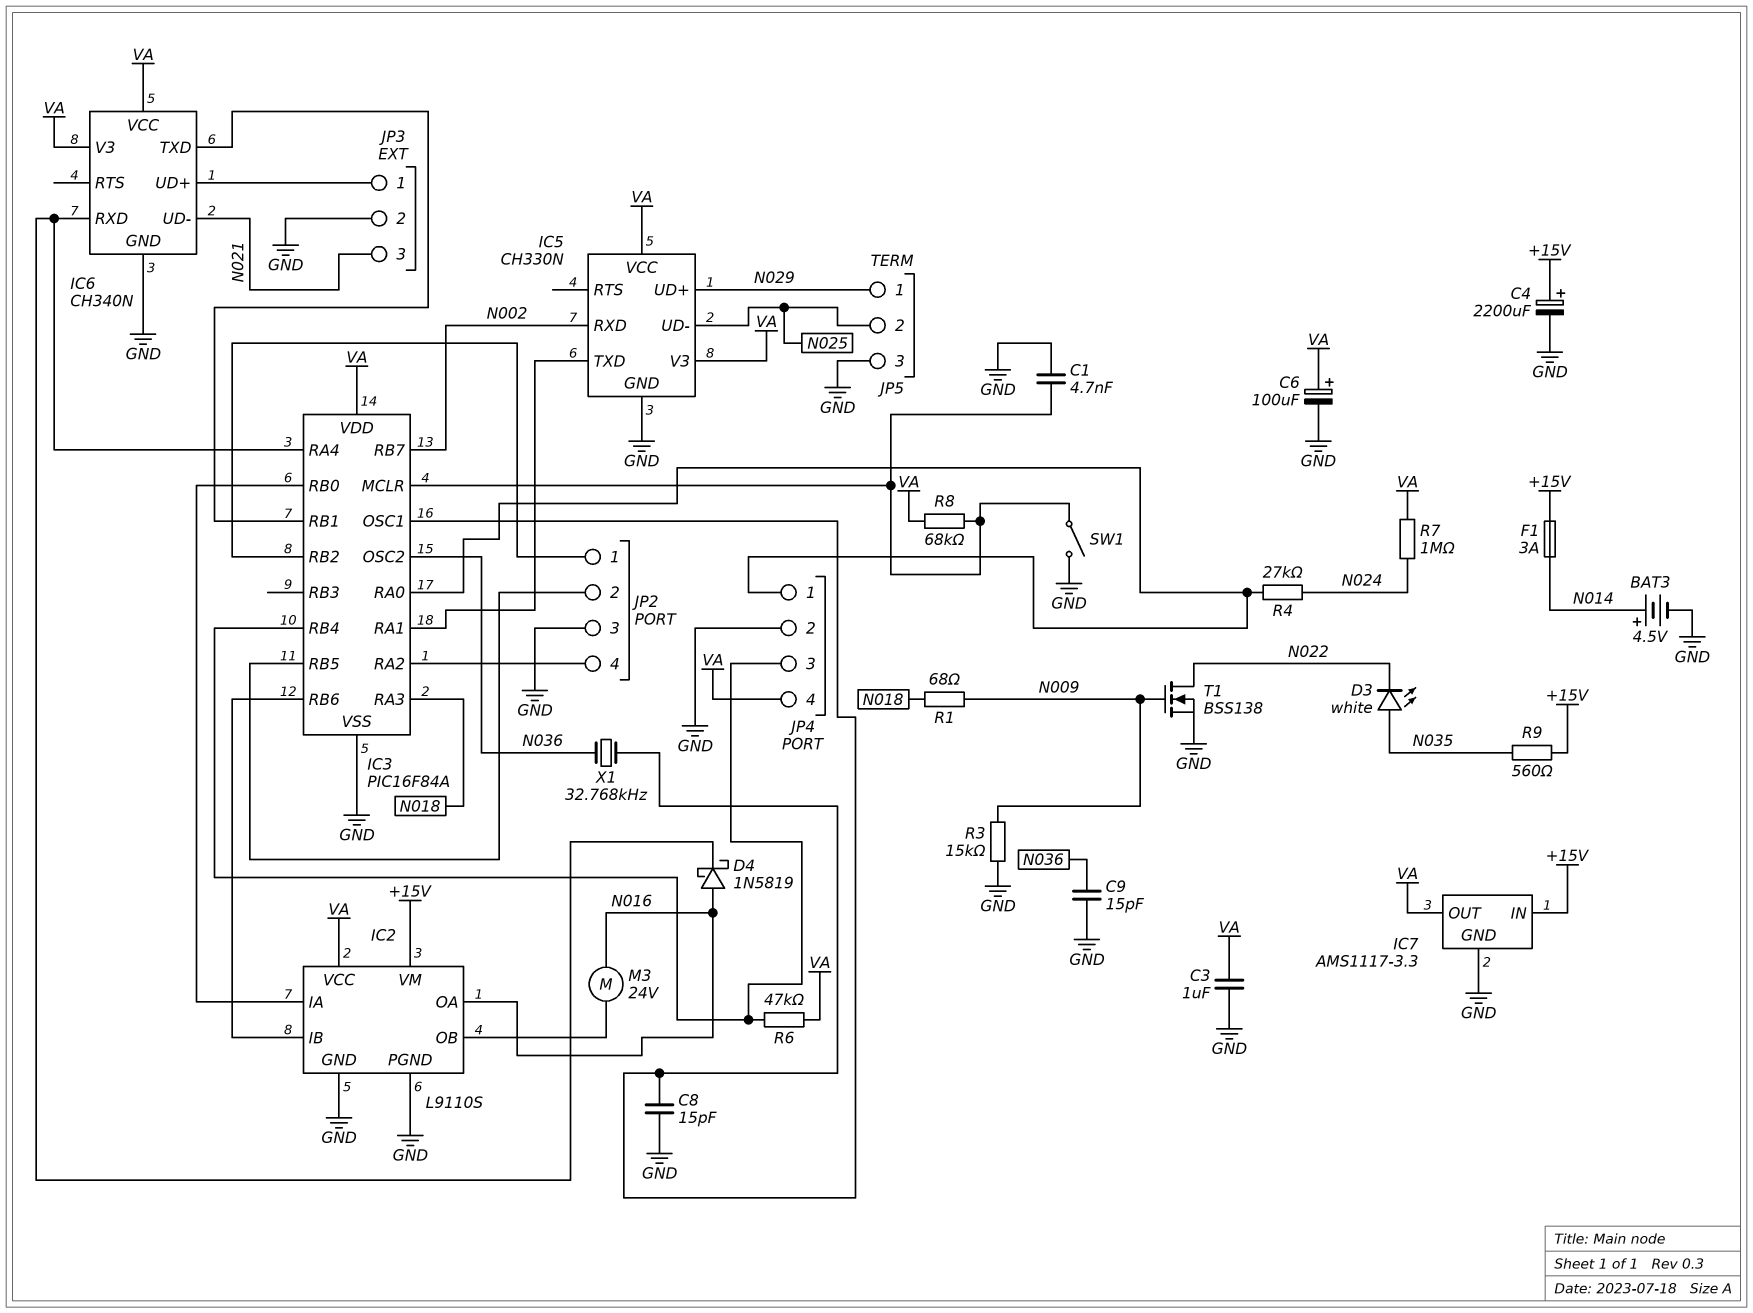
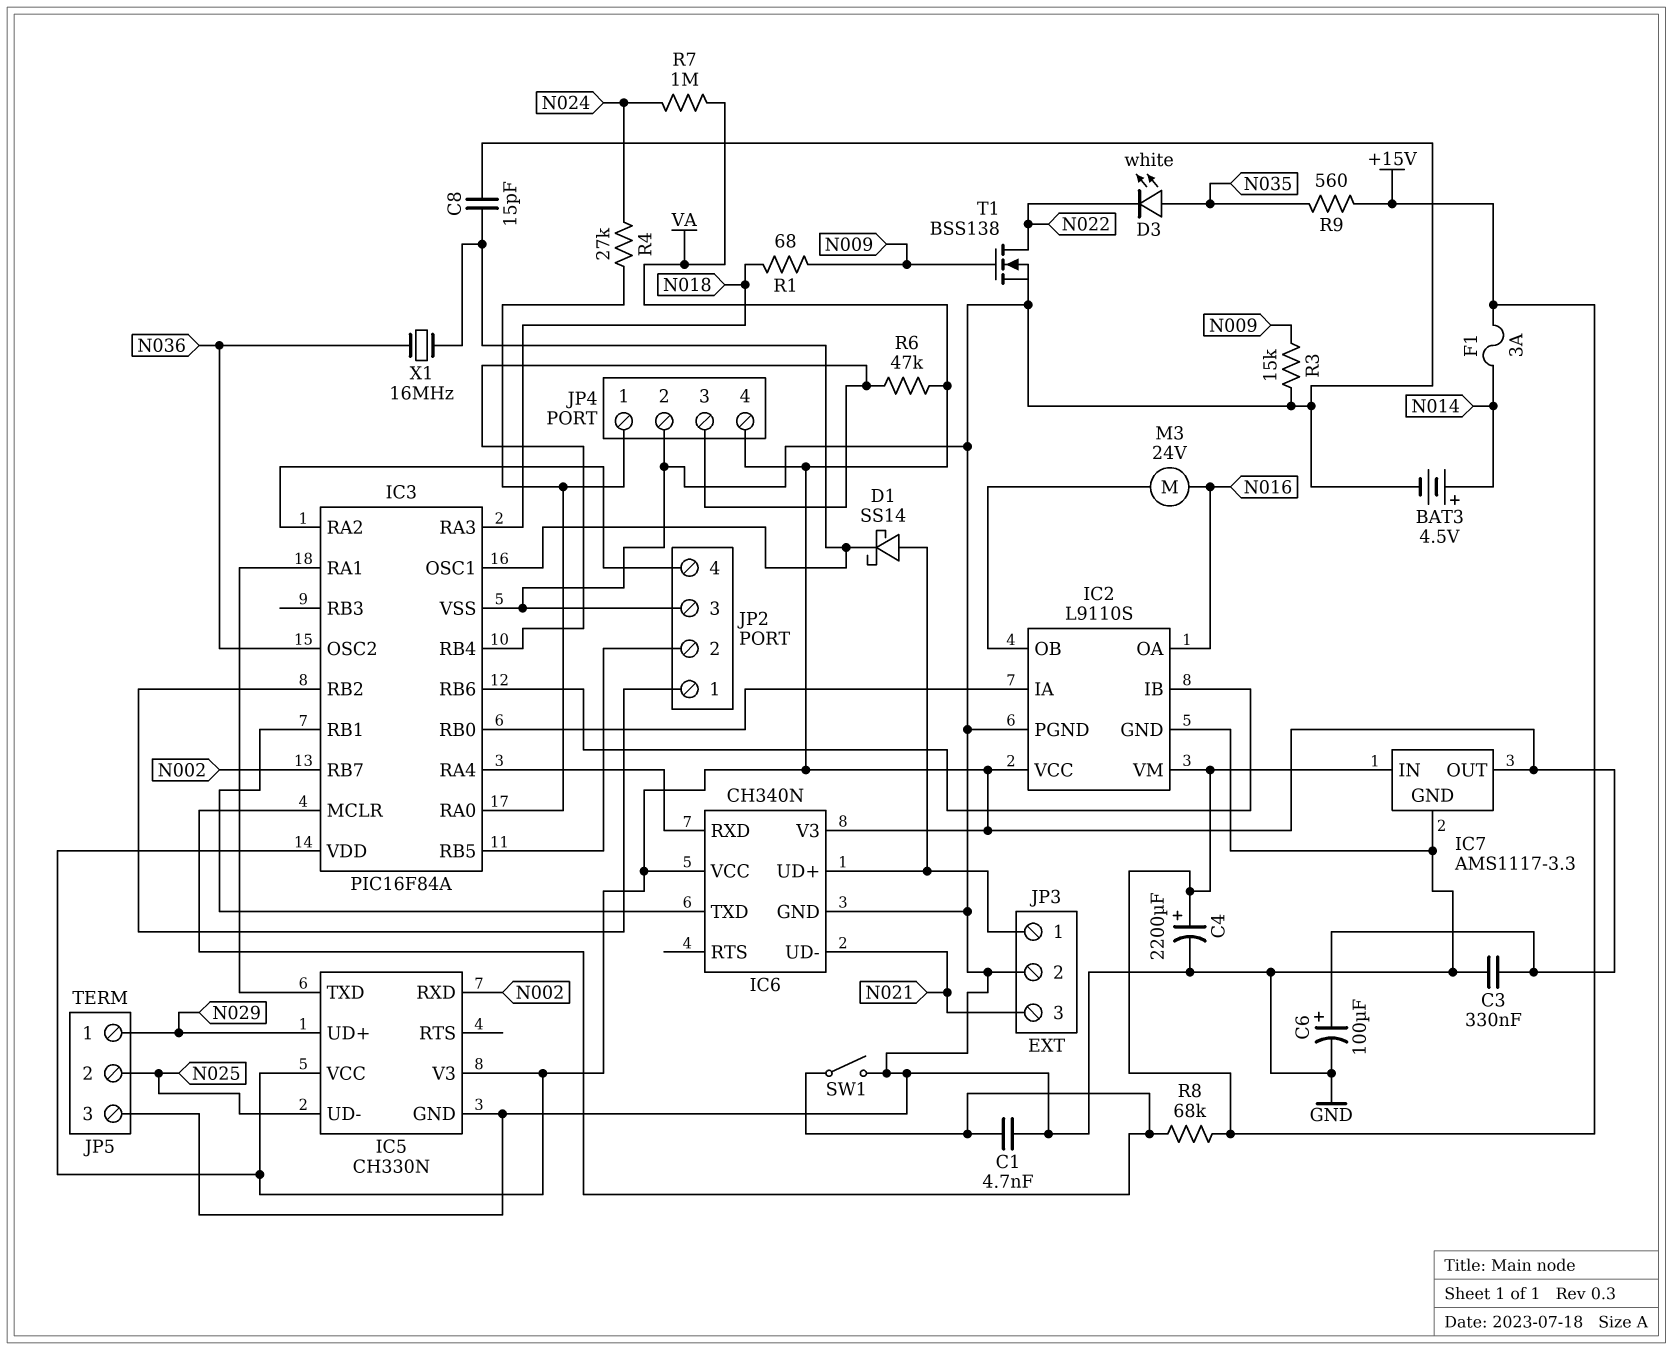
C3: 1uF (GND, VA) -> 330nF (GND, VA)
C9: 15pF (GND, N036) -> none
D1: none -> schottky SS14 (A IC6/UD+, K IC3/OSC1)
D4: schottky 1N5819 (A N016, K IC3/RA4) -> none
R8: 68k (IC3/MCLR, VA) -> 68k (+15V, IC3/MCLR)
X1: 32.768kHz (IC3/OSC1, N036) -> 16MHz (IC3/OSC1, N036)

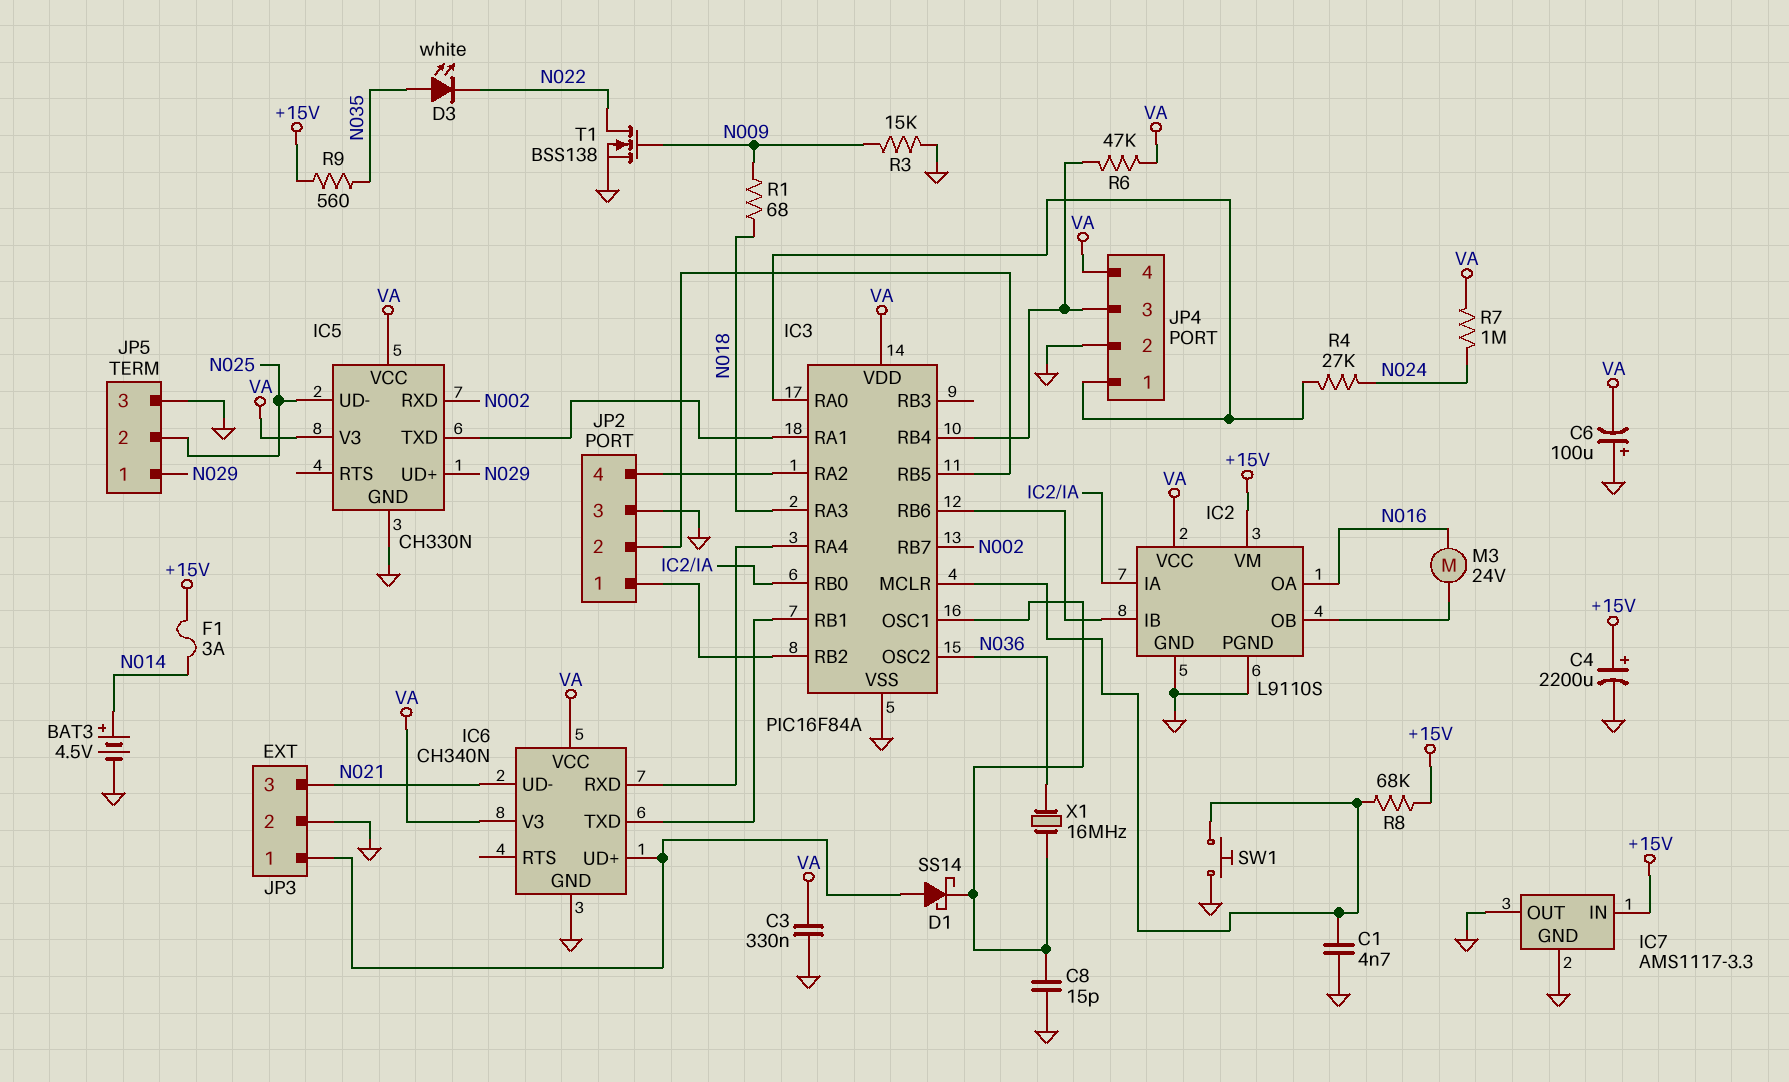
C6: 100uF (plus VA, minus GND) -> 100uF (plus GND, minus VA)
IC7 pin OUT: VA -> GND
SW1: switch (GND, IC3/MCLR) -> button (GND, IC3/MCLR)

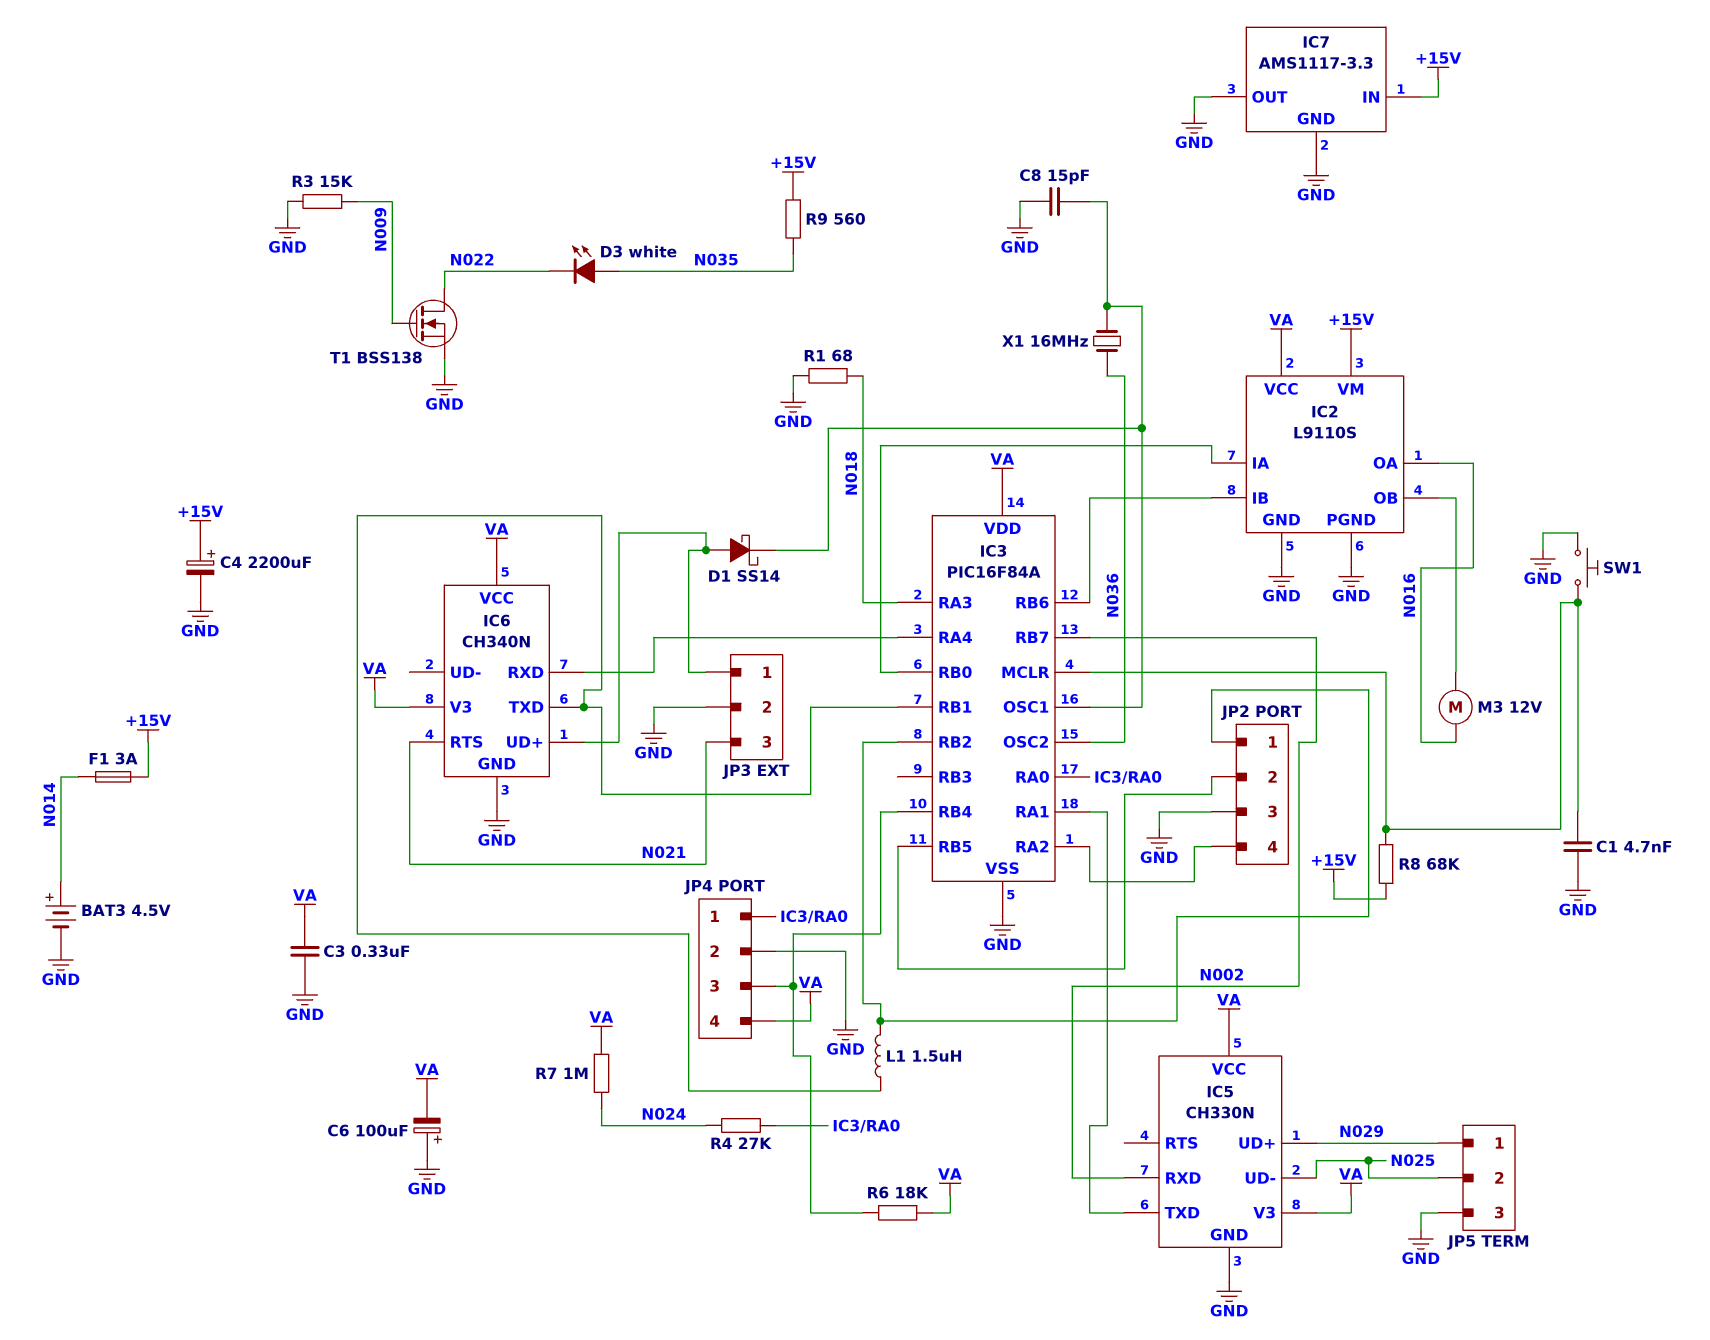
IC6 pin RTS: none -> N021
IC6 pin UD-: N021 -> none
L1: none -> 1.5uH (IC3/RB1, IC3/RB2)
M3: motor 24V (IC2/OB, N016) -> motor 12V (IC2/OB, N016)
R1: 68 (N009, N018) -> 68 (GND, N018)
R6: 47k (IC3/RB4, VA) -> 18k (IC3/RB4, VA)

